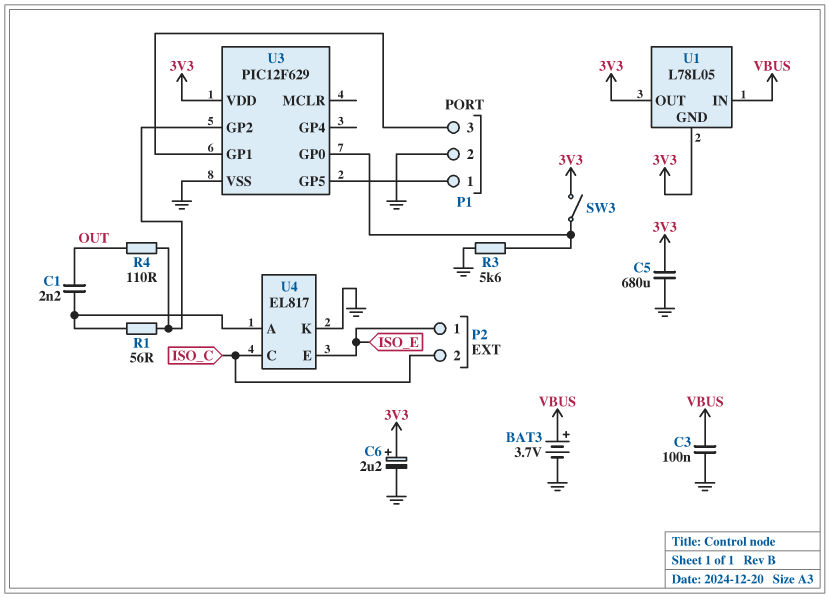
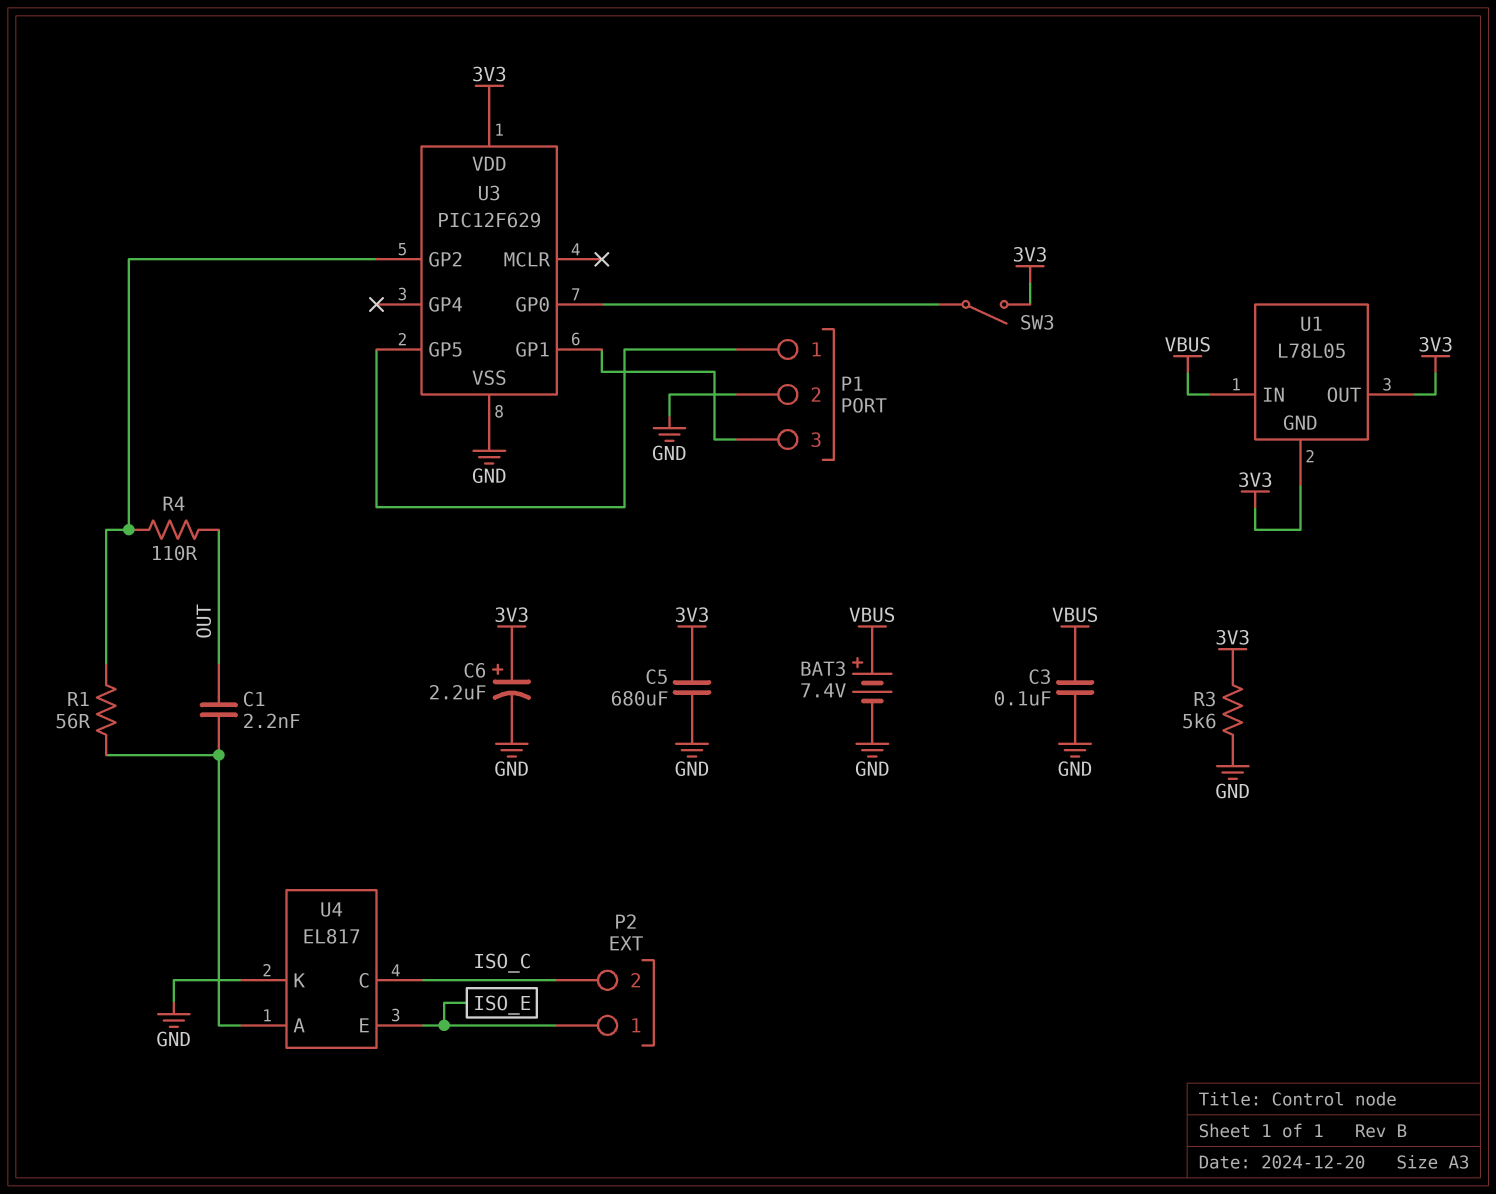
BAT3: 3.7V (plus VBUS, minus GND) -> 7.4V (plus VBUS, minus GND)
R3: 5.6k (GND, U3/GP0) -> 5.6k (3V3, GND)

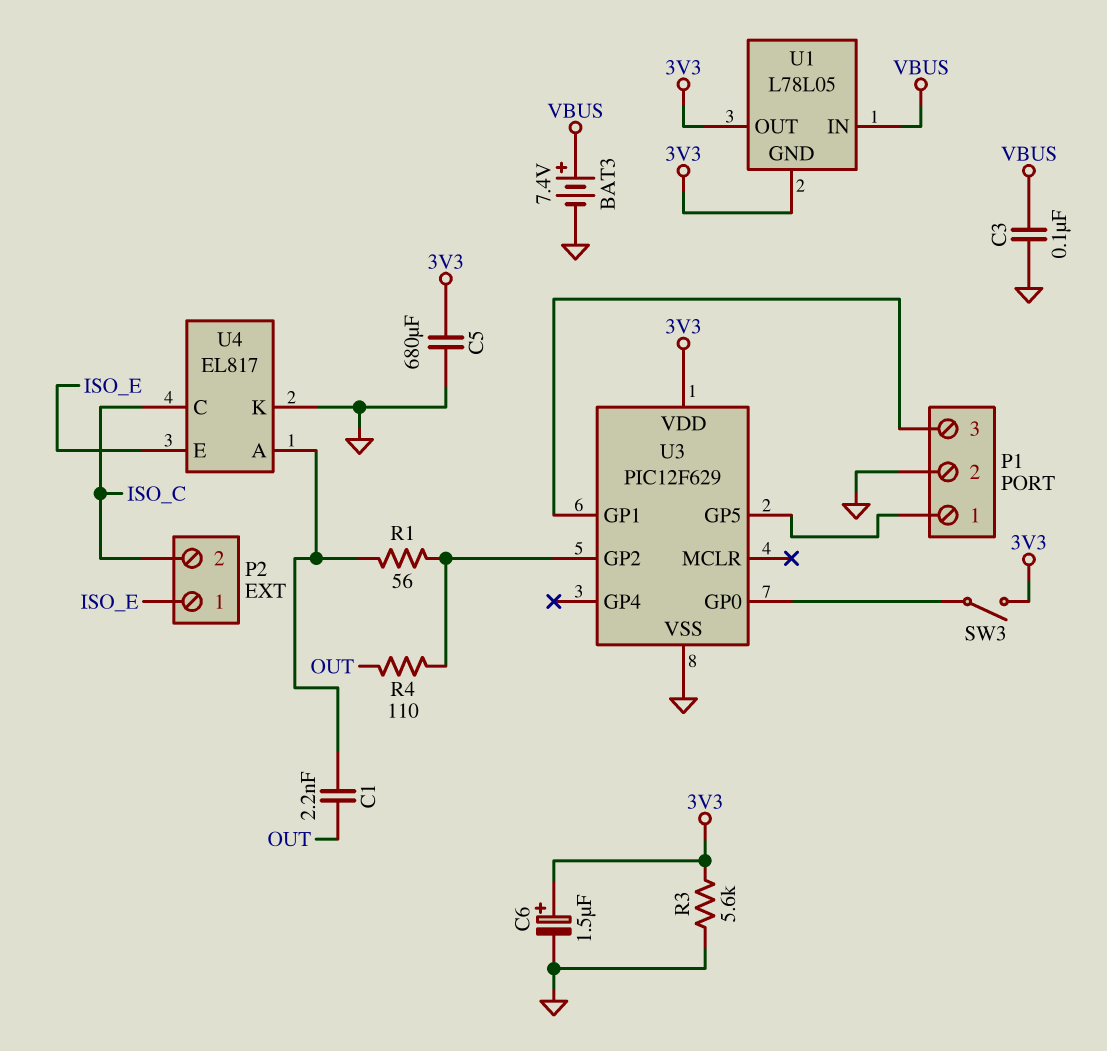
C6: 2.2uF (plus 3V3, minus GND) -> 1.5uF (plus 3V3, minus GND)

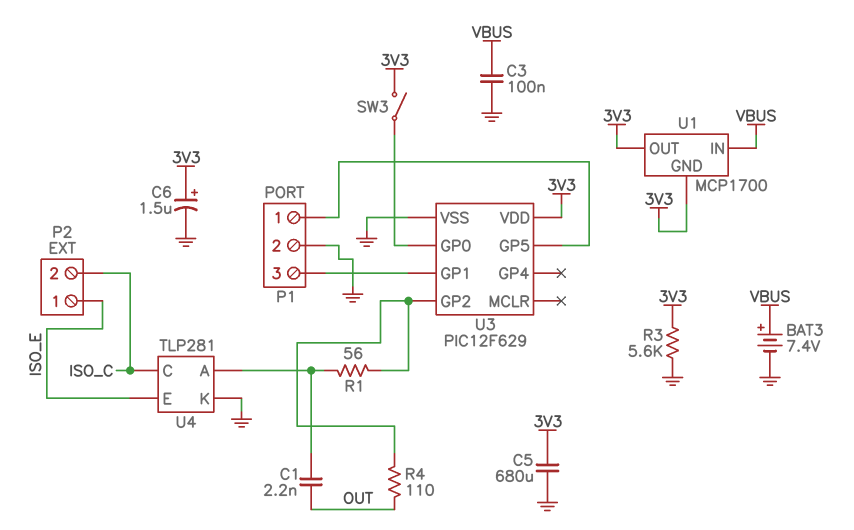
U1: L78L05 -> MCP1700
U4: EL817 -> TLP281

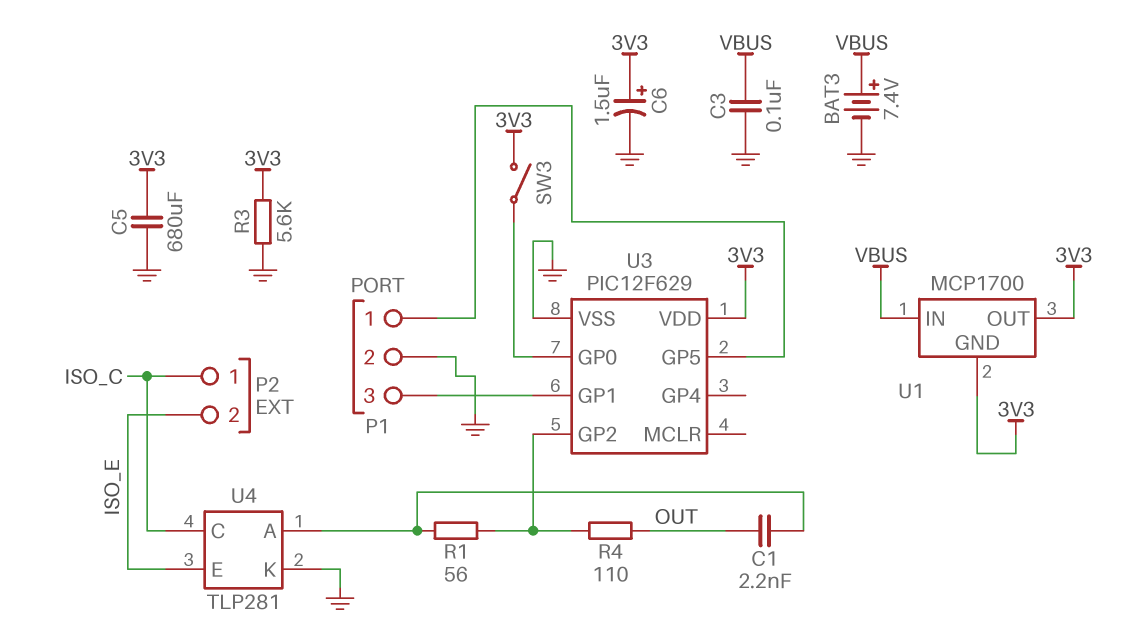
P2 pin 1: ISO_E -> ISO_C
P2 pin 2: ISO_C -> ISO_E

